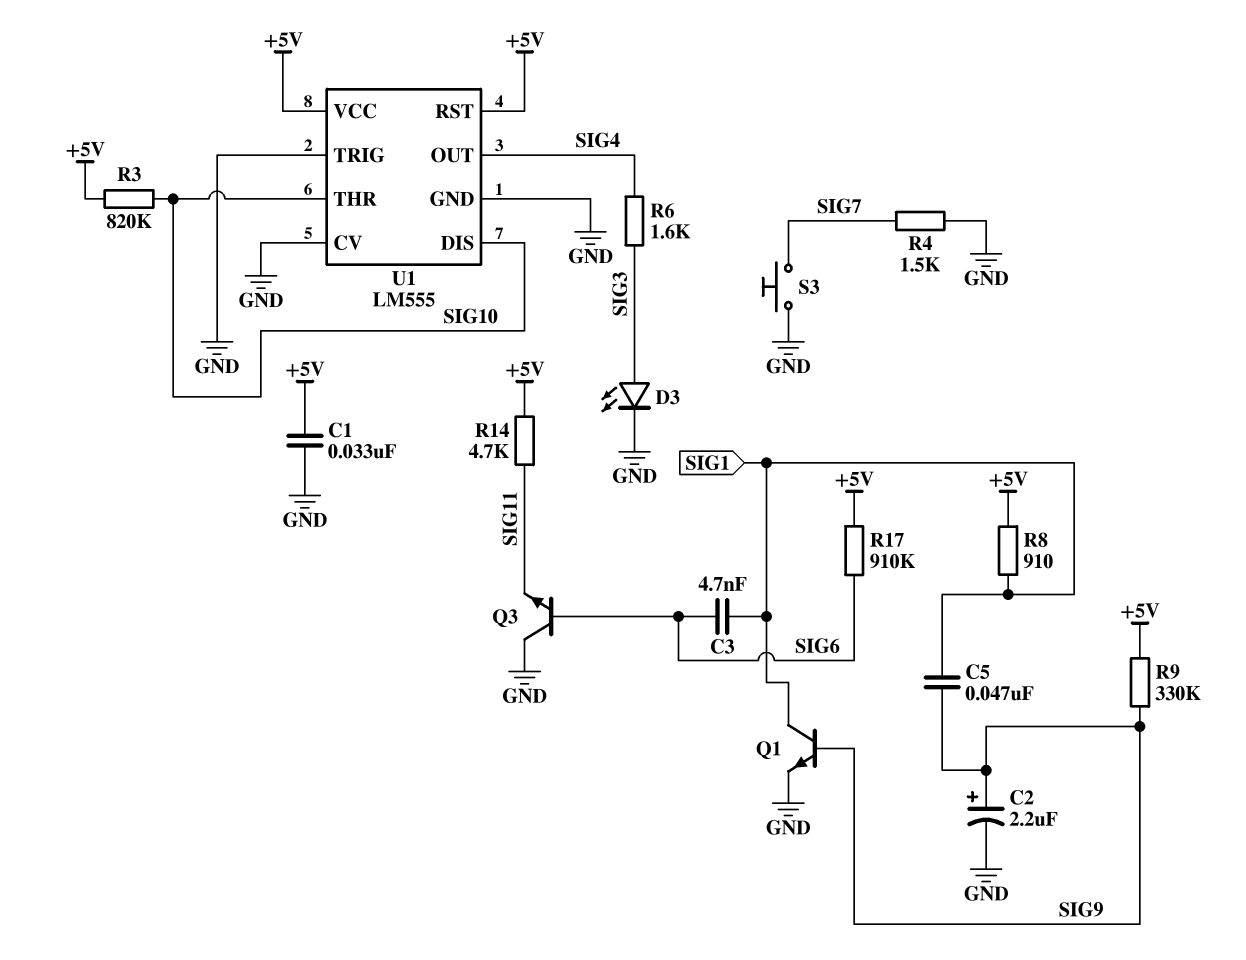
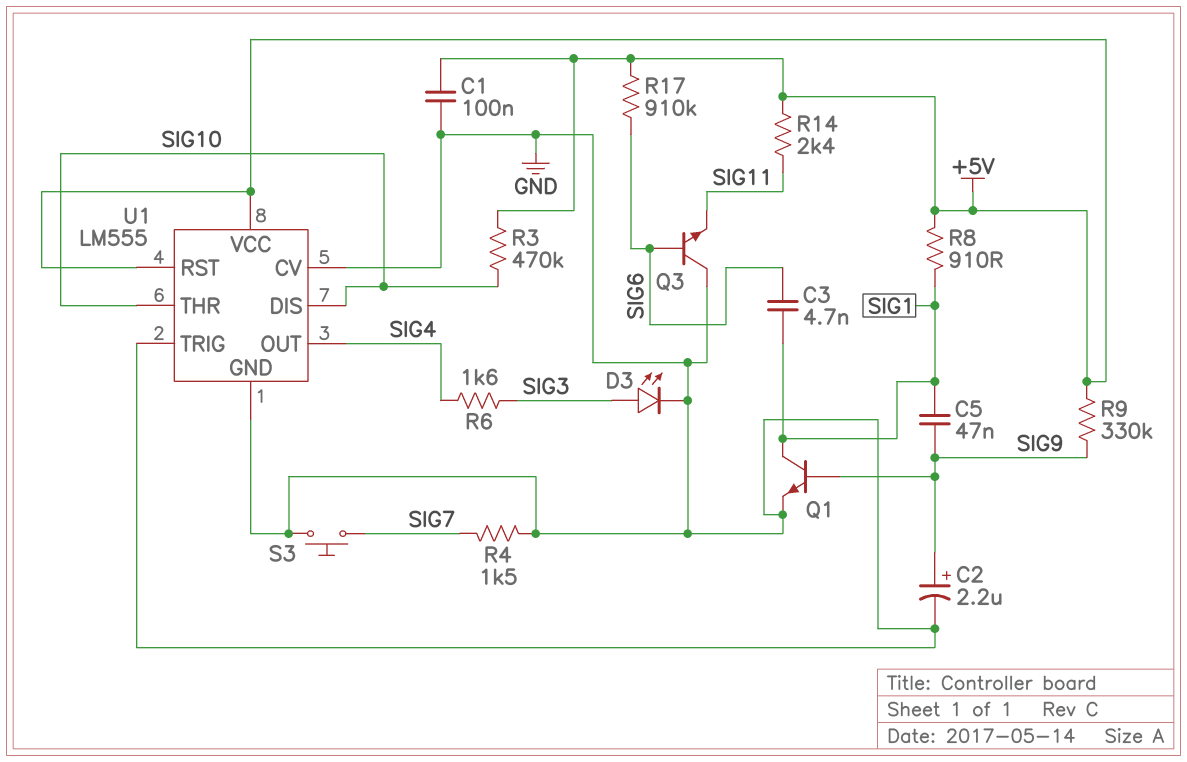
C1: 33nF (+5V, GND) -> 100nF (+5V, GND)
R3: 820k (+5V, SIG10) -> 470k (+5V, SIG10)
R14: 4.7k (+5V, SIG11) -> 2.4k (+5V, SIG11)

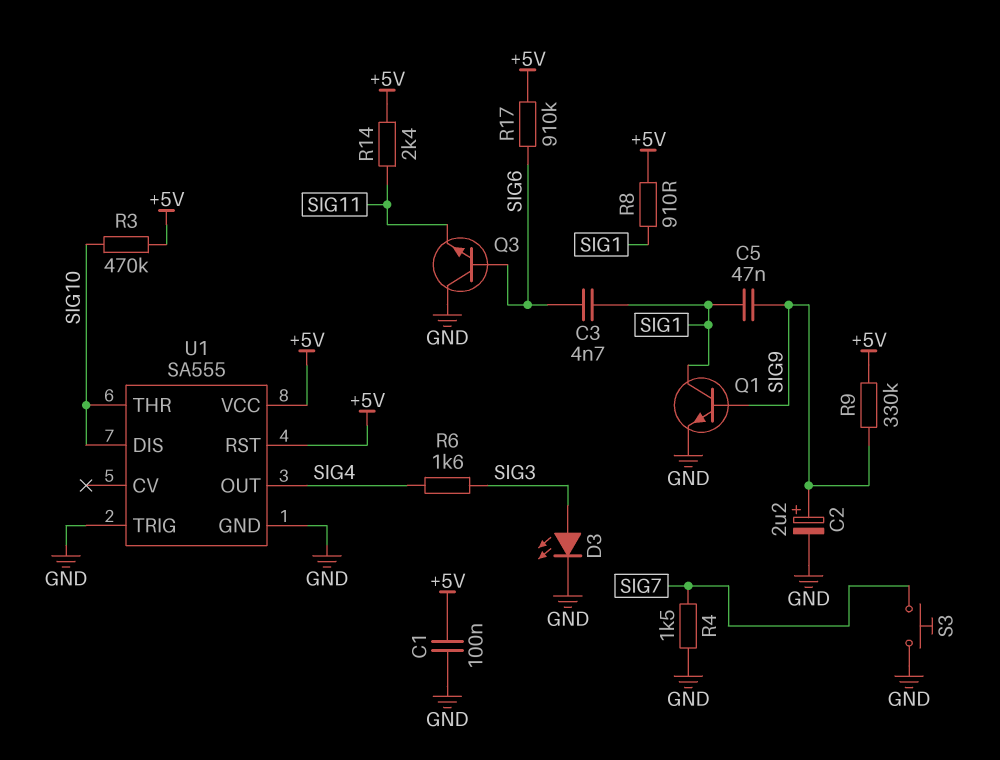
U1: LM555 -> SA555
U1 pin CV: GND -> none

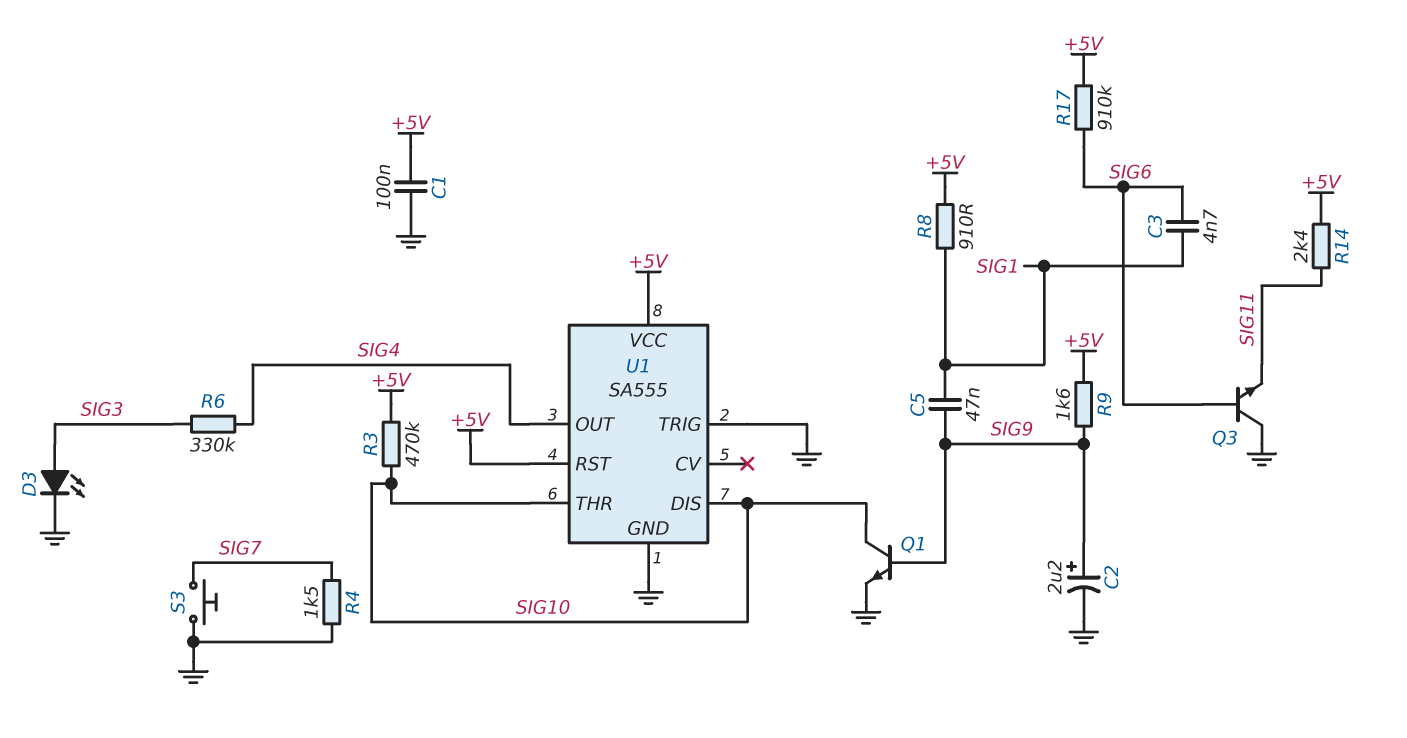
Q1: NPN (B SIG9, C SIG1, E GND) -> NPN (B SIG9, C SIG10, E GND)
R6: 1.6k (SIG3, SIG4) -> 330k (SIG3, SIG4)
R9: 330k (+5V, SIG9) -> 1.6k (+5V, SIG9)

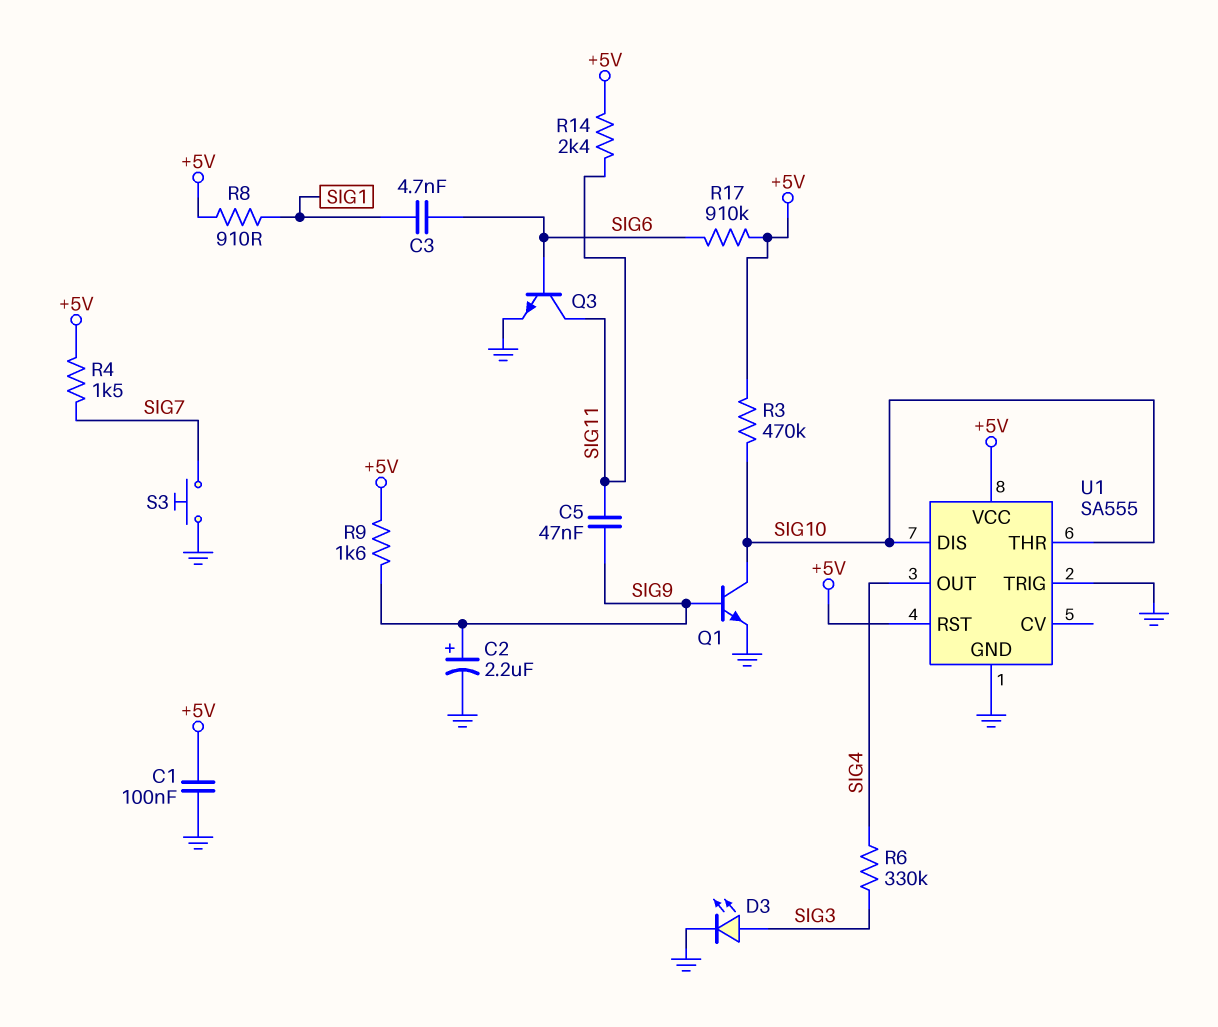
C5: 47nF (SIG1, SIG9) -> 47nF (SIG9, SIG11)
Q3: NPN (B SIG6, C GND, E SIG11) -> NPN (B SIG6, C SIG11, E GND)
R4: 1.5k (GND, SIG7) -> 1.5k (+5V, SIG7)

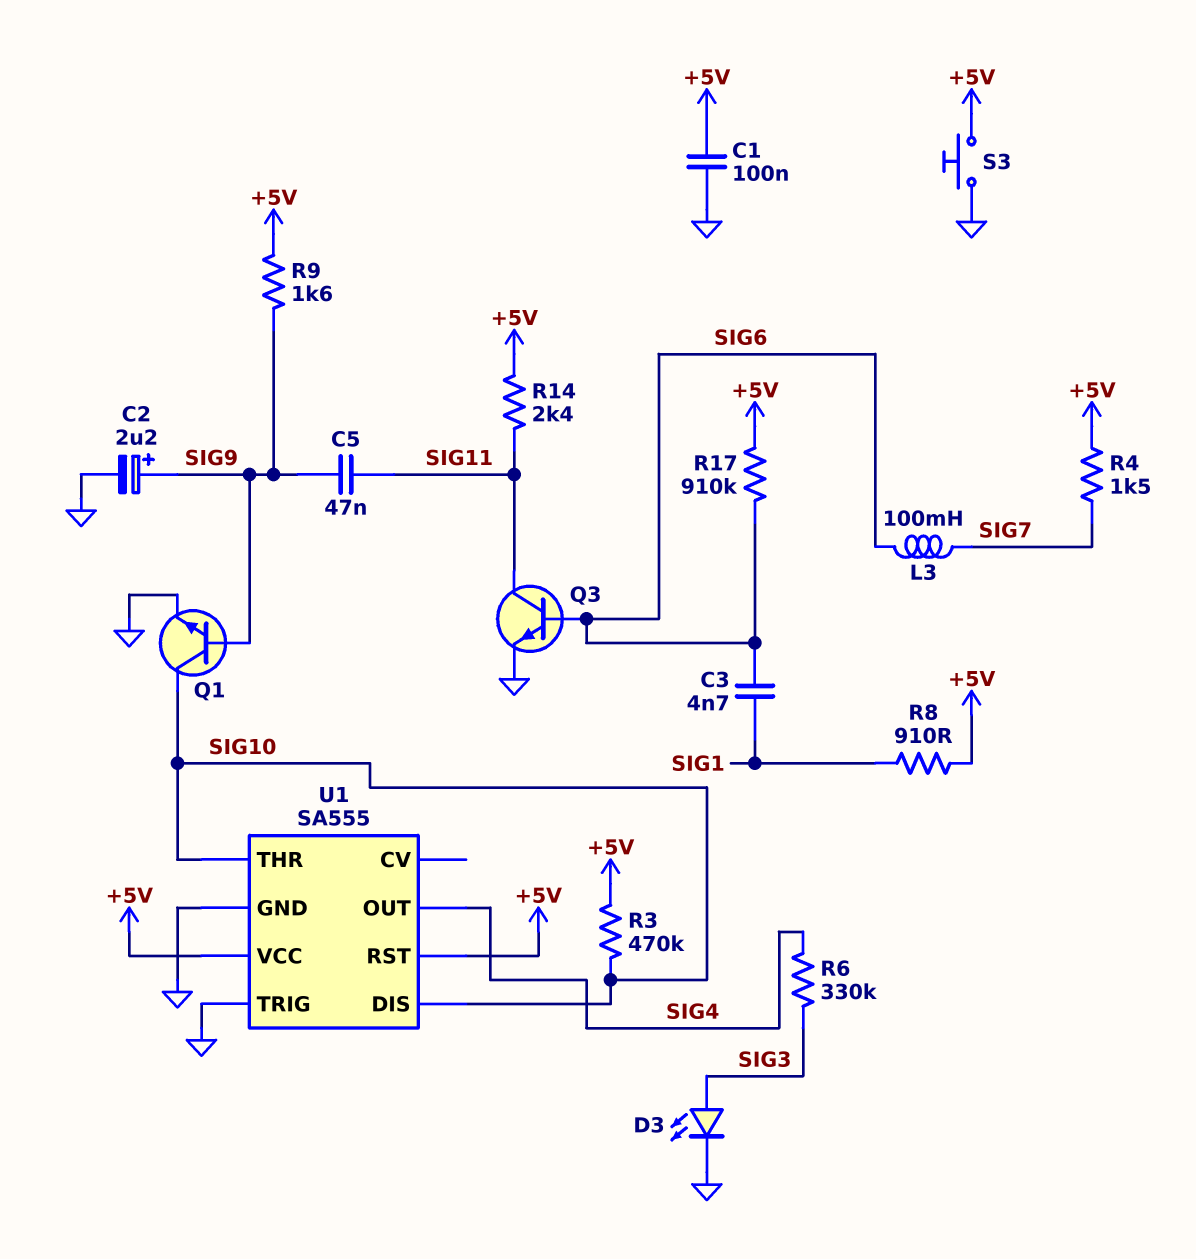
L3: none -> 100mH (SIG6, SIG7)
S3: button (GND, SIG7) -> button (+5V, GND)

